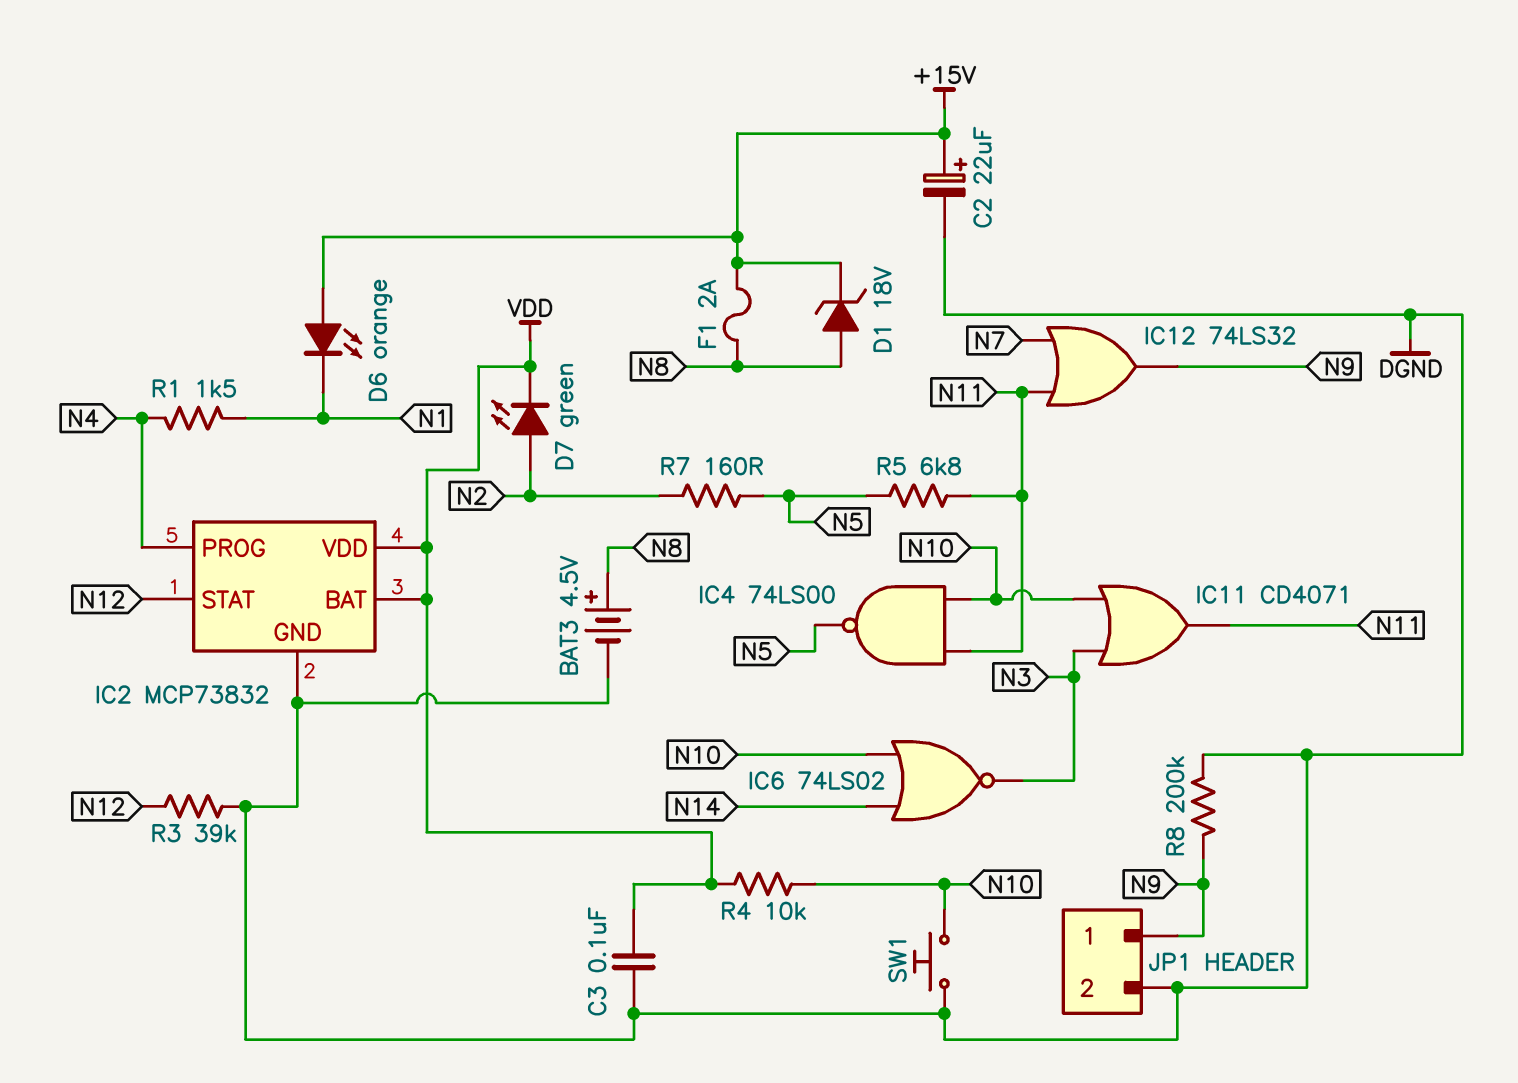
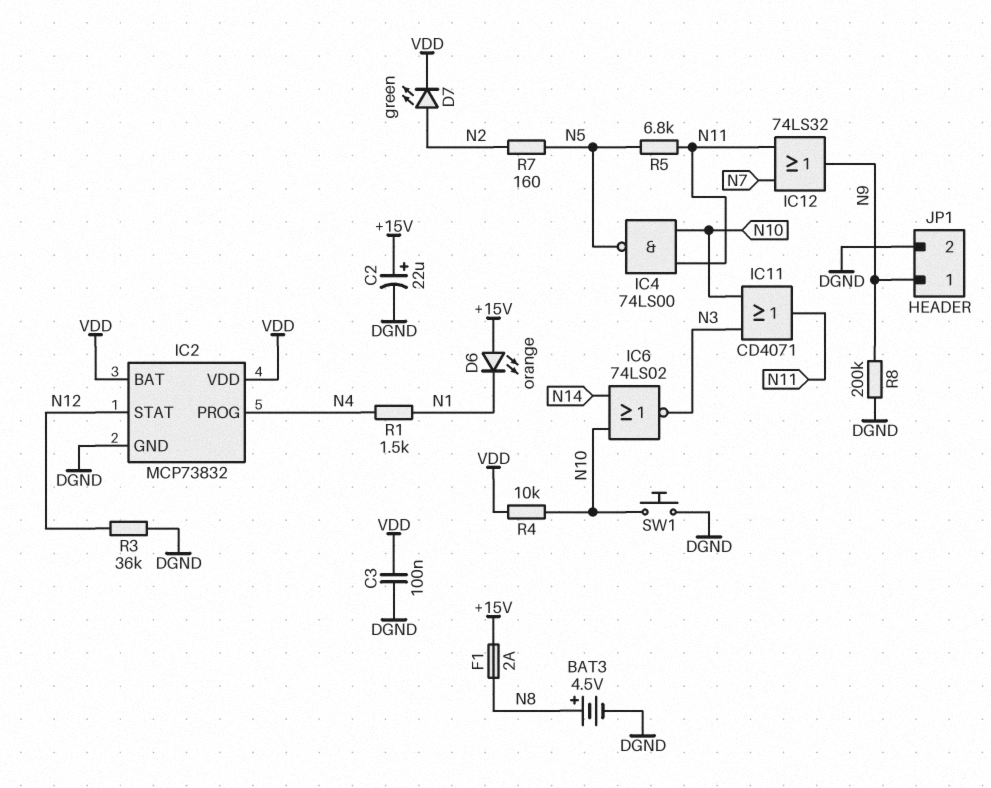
D1: zener 18V (A N8, K +15V) -> none
R3: 39k (DGND, N12) -> 36k (DGND, N12)

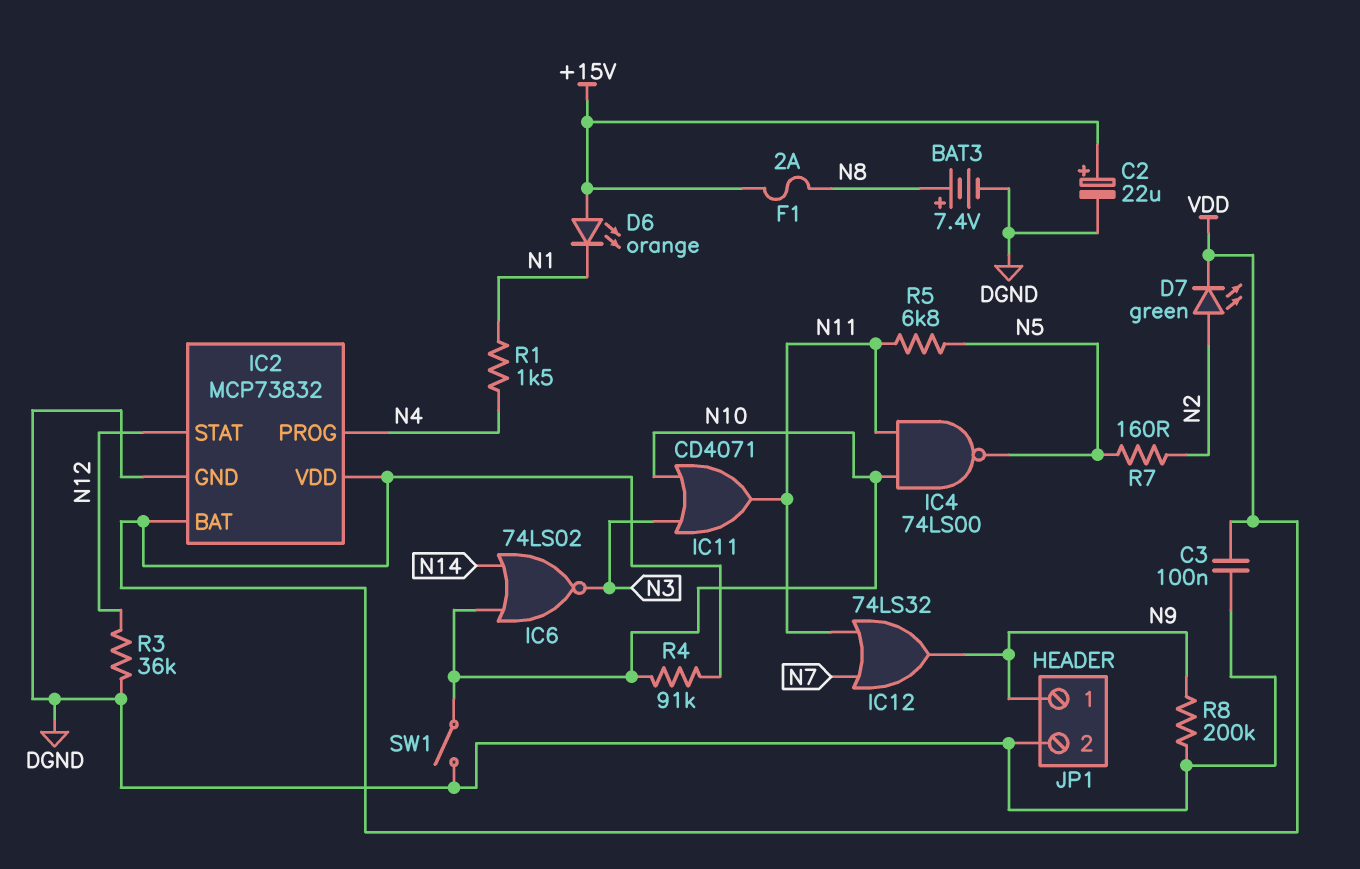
BAT3: 4.5V (plus N8, minus DGND) -> 7.4V (plus N8, minus DGND)
R4: 10k (N10, VDD) -> 91k (N10, VDD)
SW1: button (DGND, N10) -> switch (DGND, N10)

